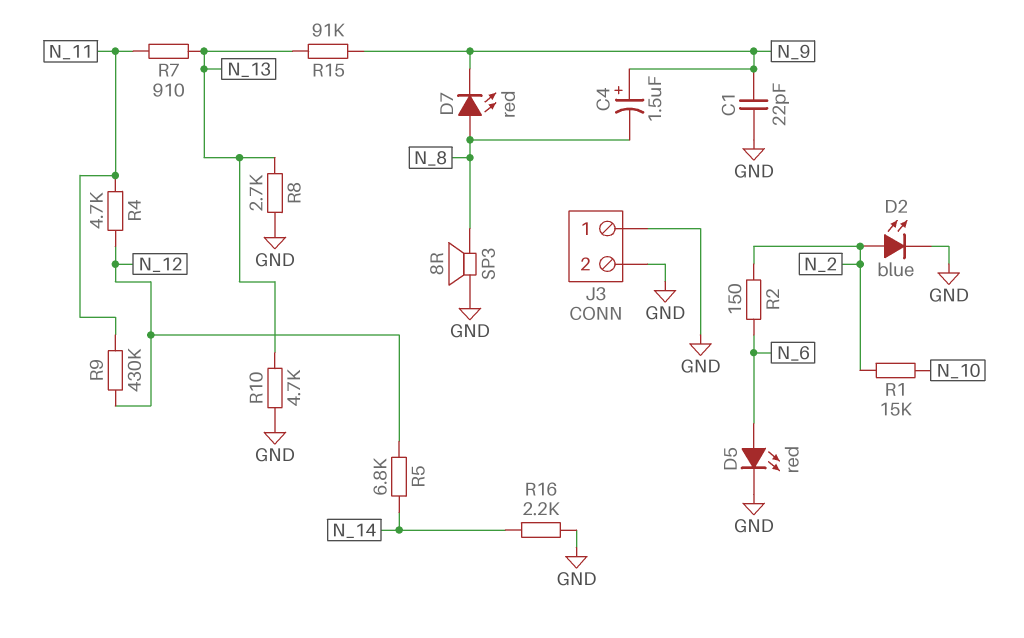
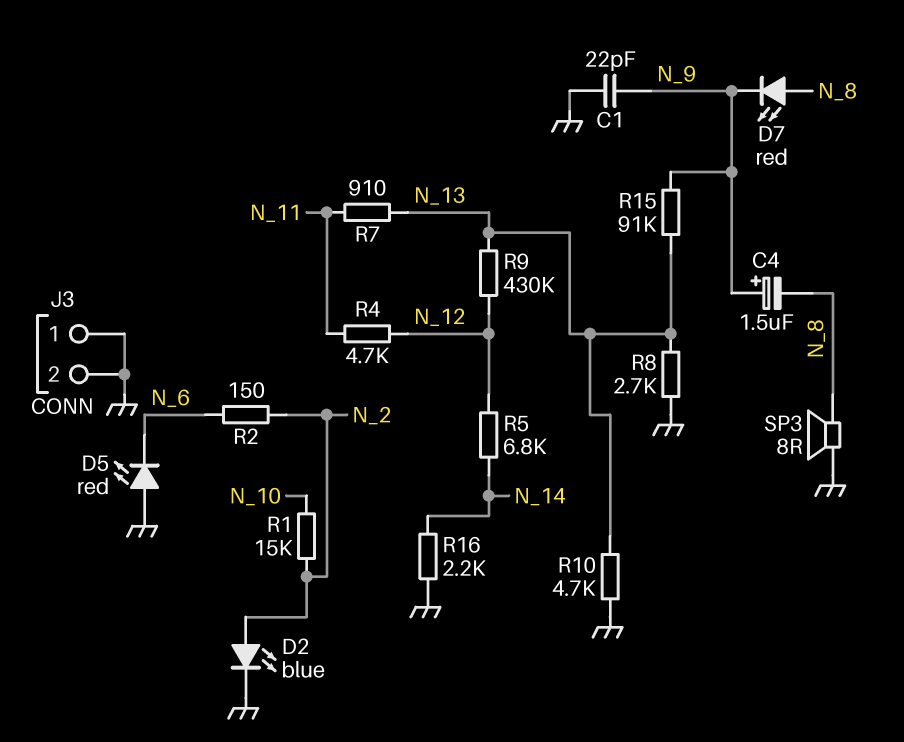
D5: LED red (A N_6, K GND) -> LED red (A GND, K N_6)
R9: 430k (N_11, N_12) -> 430k (N_12, N_13)

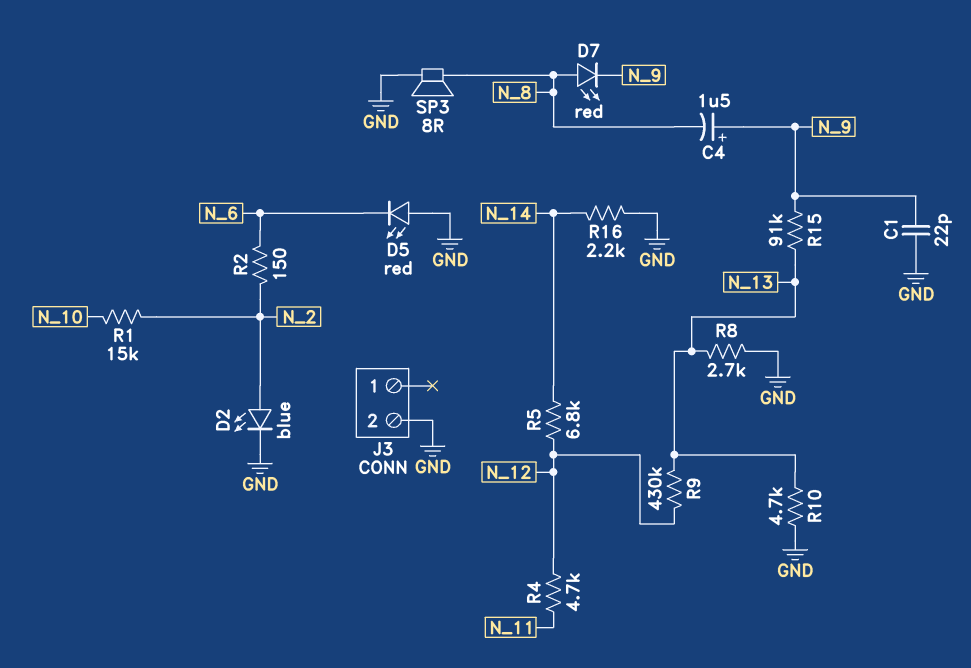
J3 pin 1: GND -> none
R7: 910 (N_11, N_13) -> none

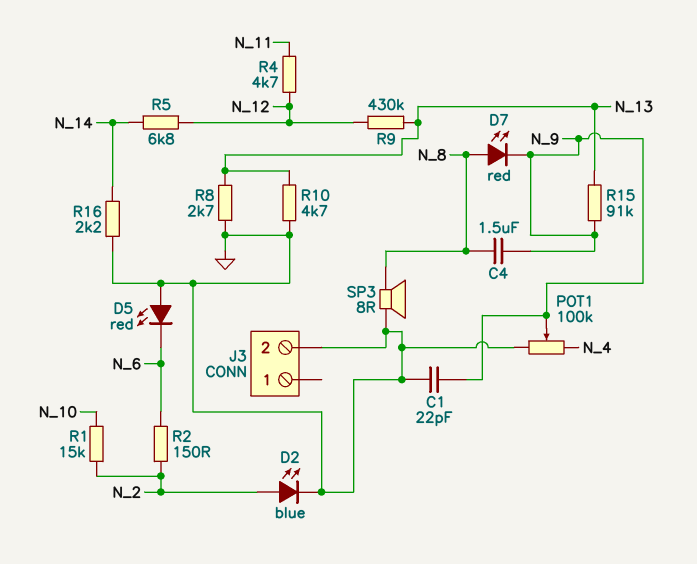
C4: 1.5uF (plus N_9, minus N_8) -> 1.5uF (N_8, N_9)
POT1: none -> 100k (GND, N_4, wiper N_9)

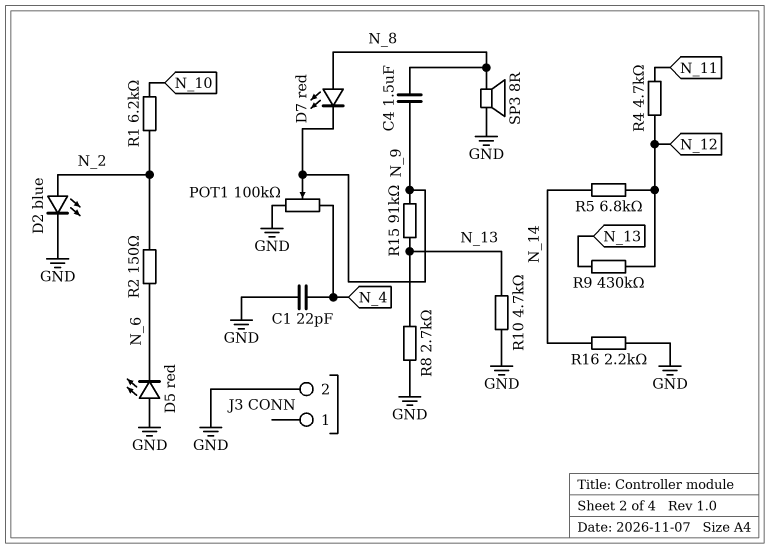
C1: 22pF (GND, N_9) -> 22pF (GND, N_4)
R1: 15k (N_2, N_10) -> 6.2k (N_2, N_10)

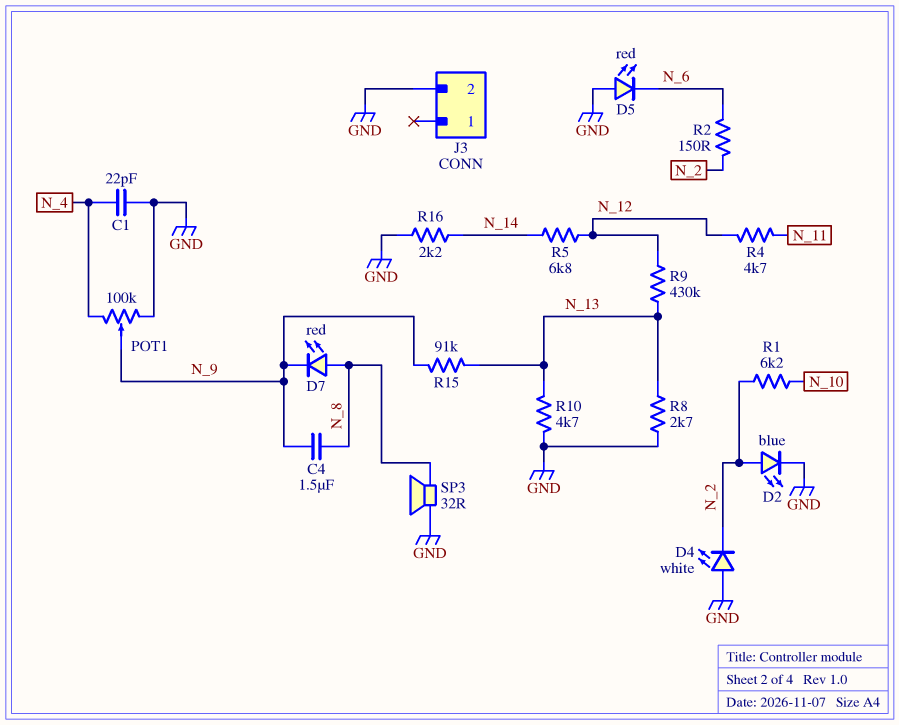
D4: none -> LED white (A GND, K N_2)
SP3: speaker 8R (GND, N_8) -> speaker 32R (GND, N_8)

